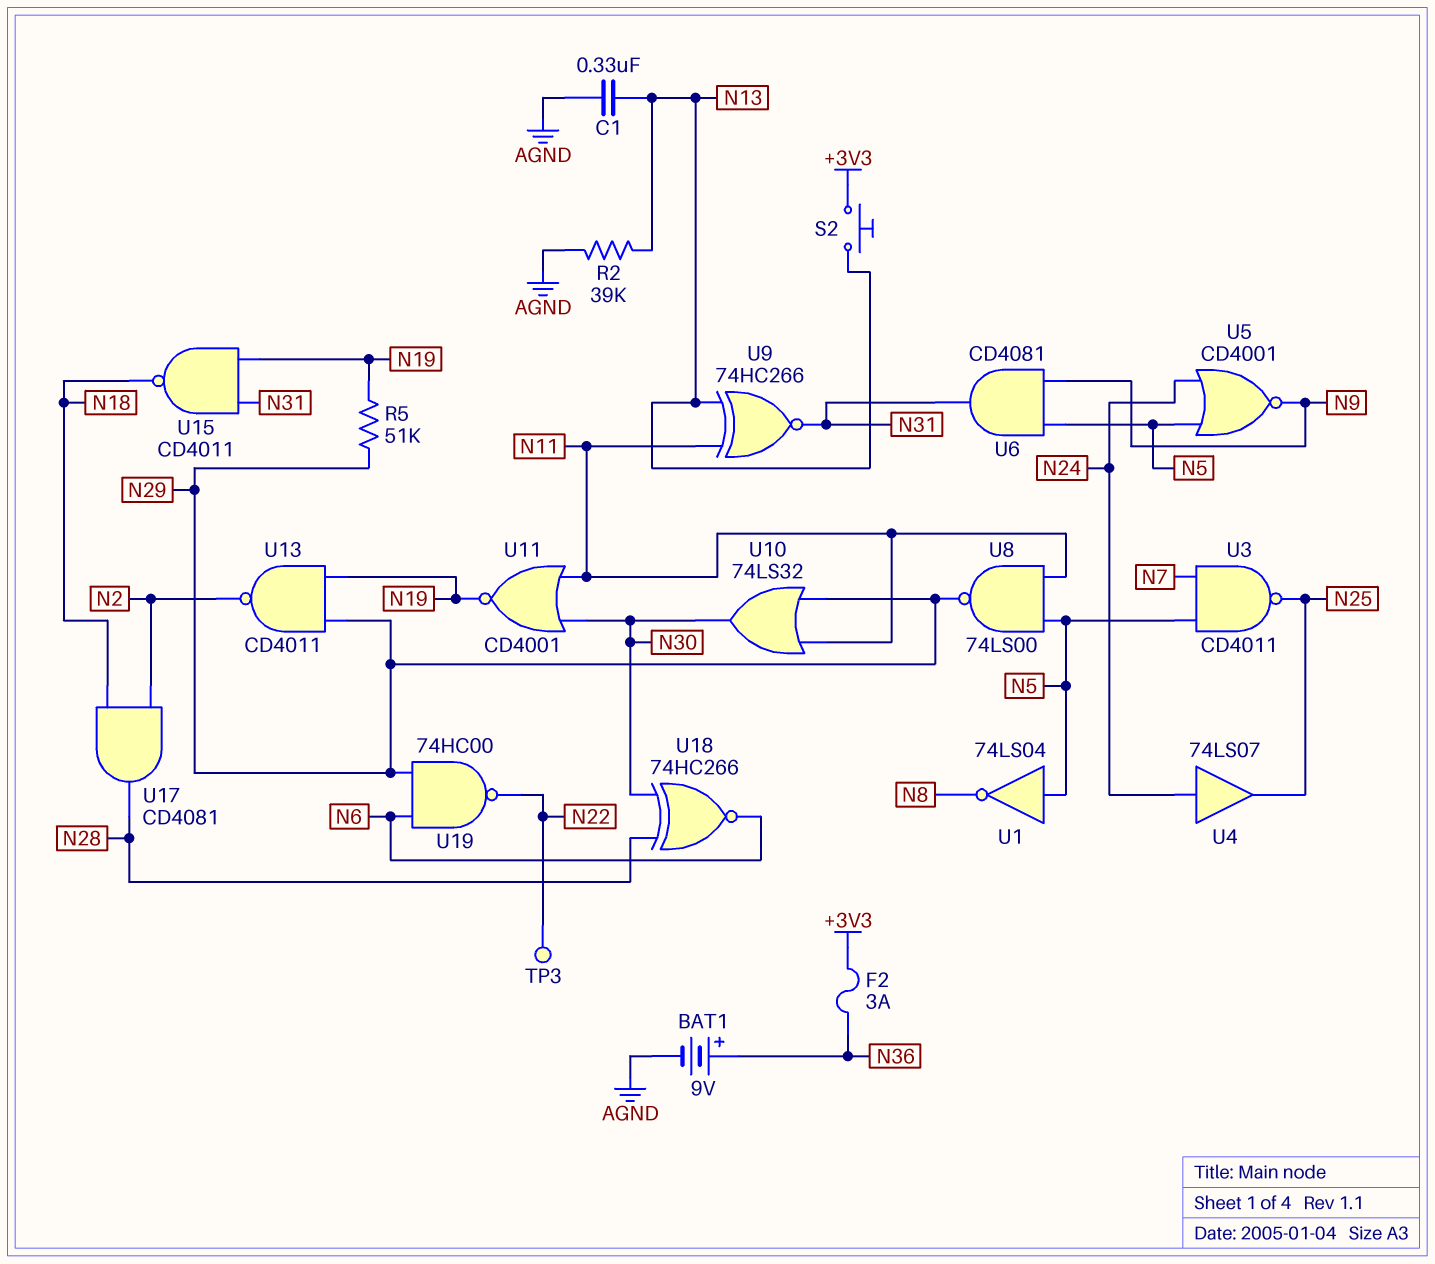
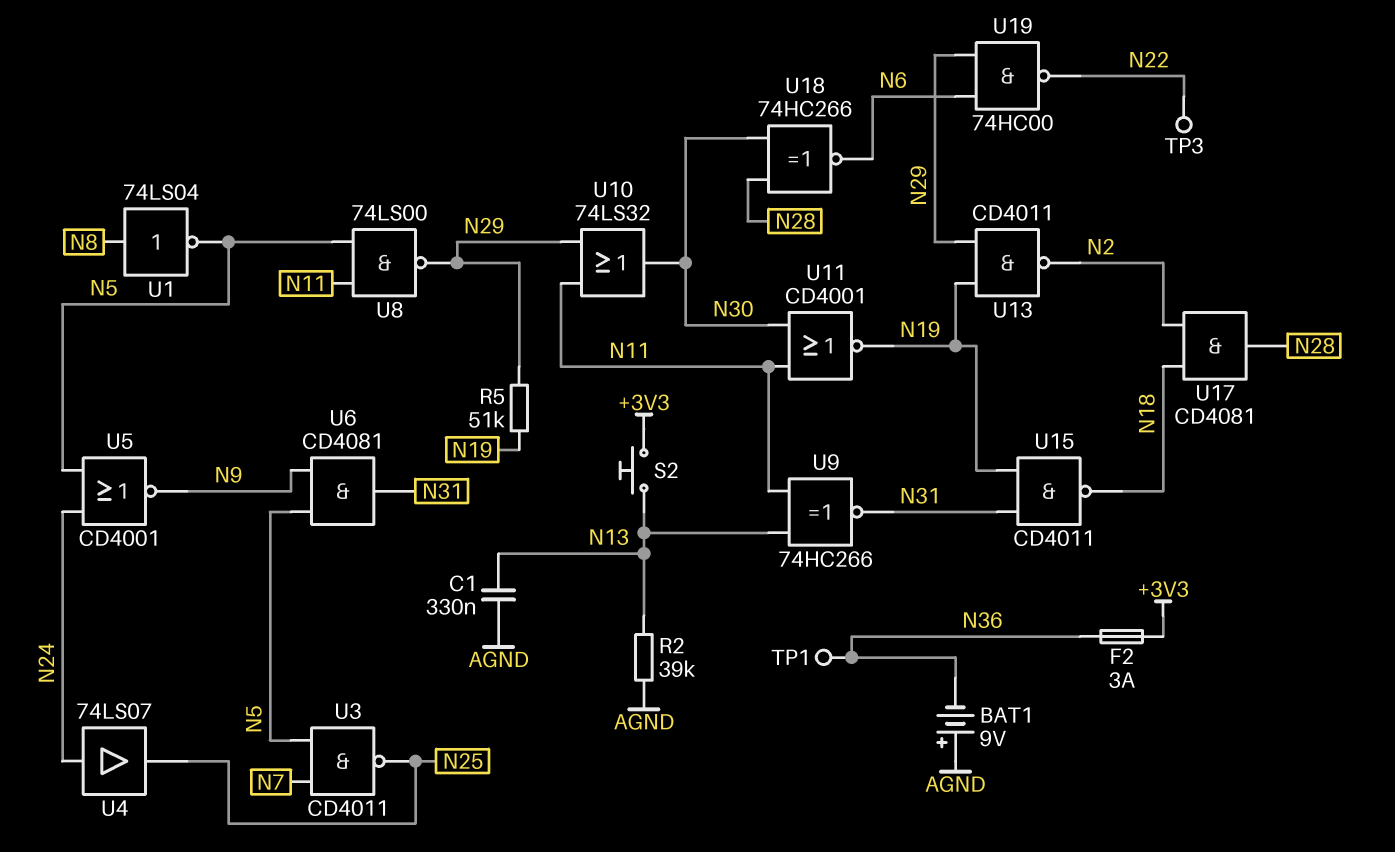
BAT1: 9V (plus N36, minus AGND) -> 9V (plus AGND, minus N36)
TP1: none -> test point (N36)
U1: NOT 74LS04 (in N5, out N8) -> NOT 74LS04 (in N8, out N5)

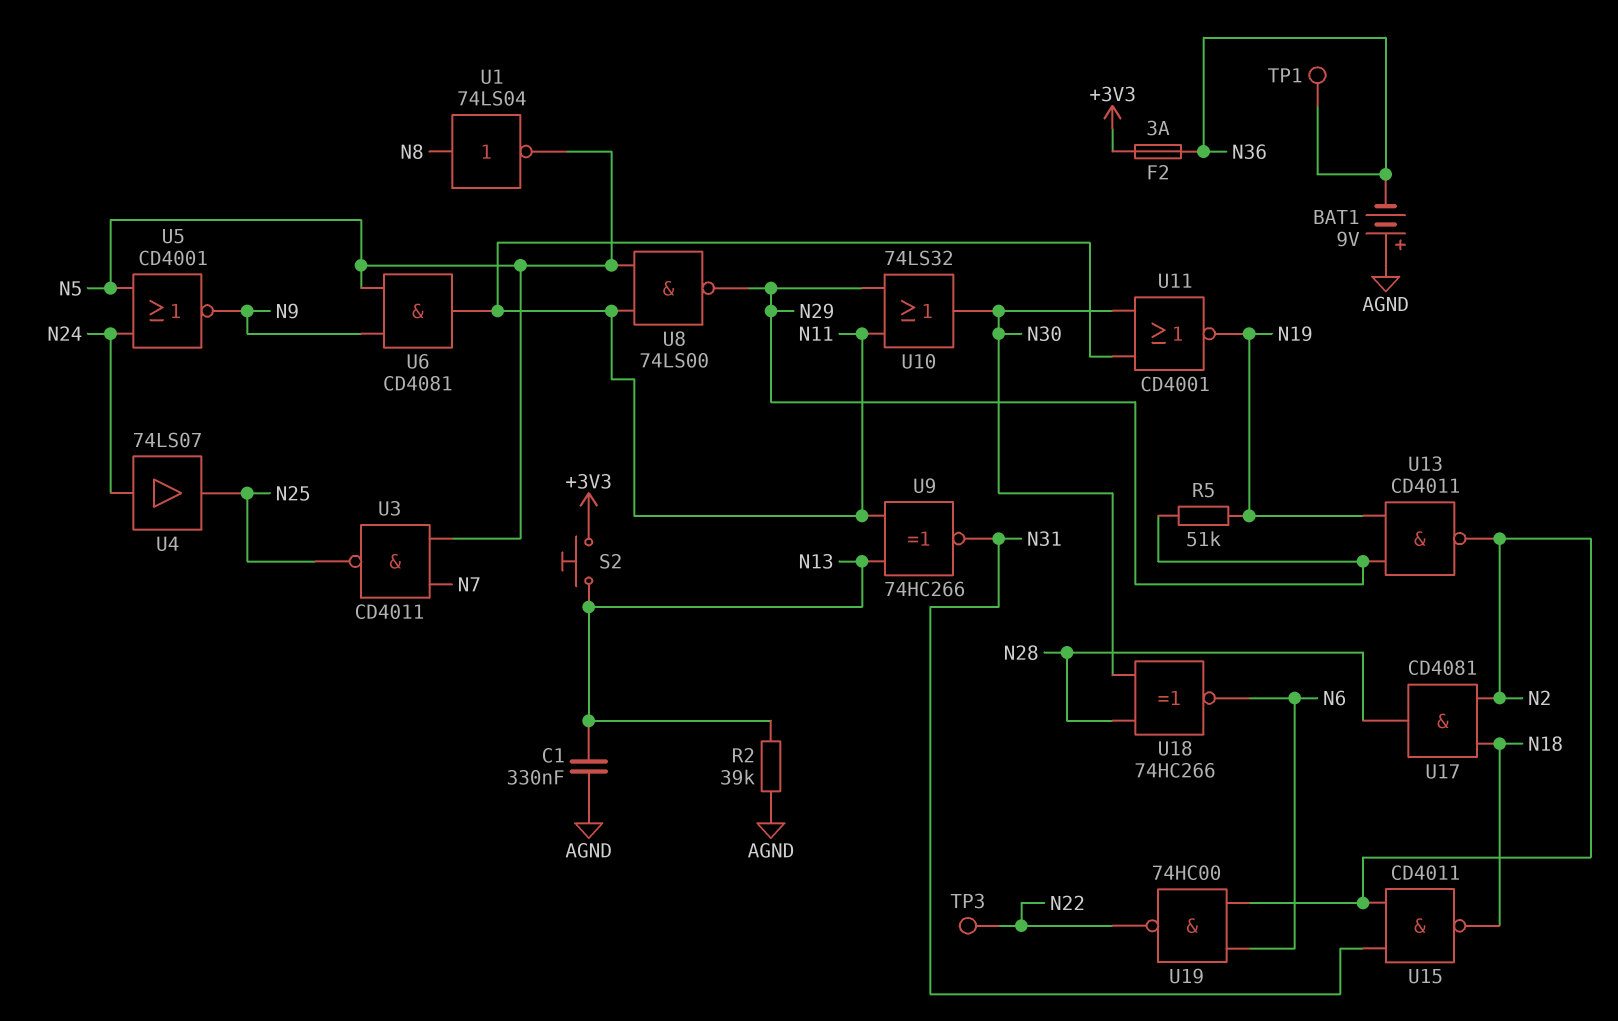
U6: AND CD4081 (in N5, in N9, out N31) -> AND CD4081 (in N5, in N9, out N11)
U15: NAND CD4011 (in N19, in N31, out N18) -> NAND CD4011 (in N2, in N31, out N18)
U19: NAND 74HC00 (in N6, in N29, out N22) -> NAND 74HC00 (in N2, in N6, out N22)

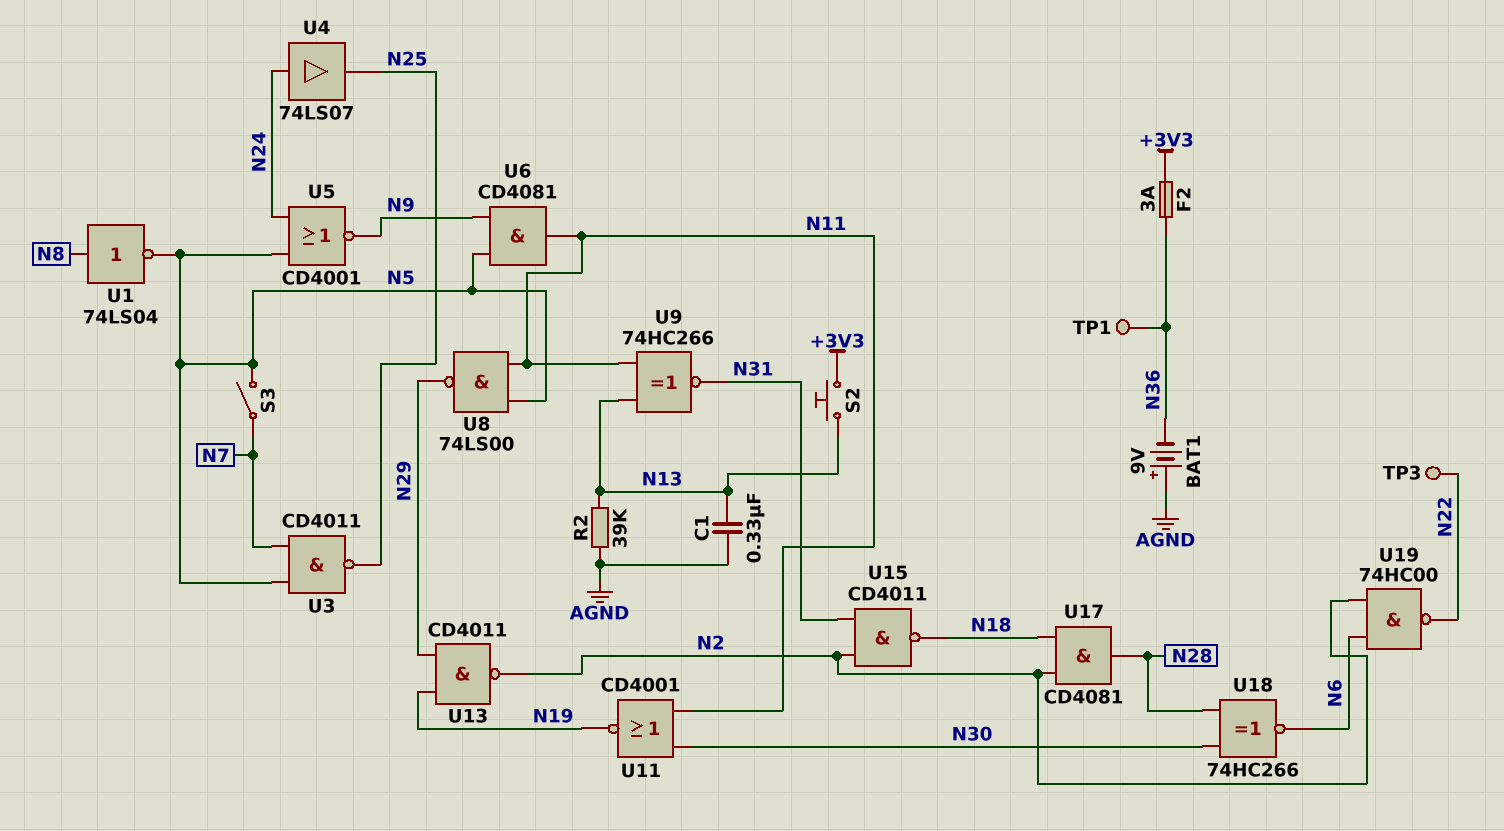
R5: 51k (N19, N29) -> none
S3: none -> switch (N5, N7)
U10: OR 74LS32 (in N11, in N29, out N30) -> none

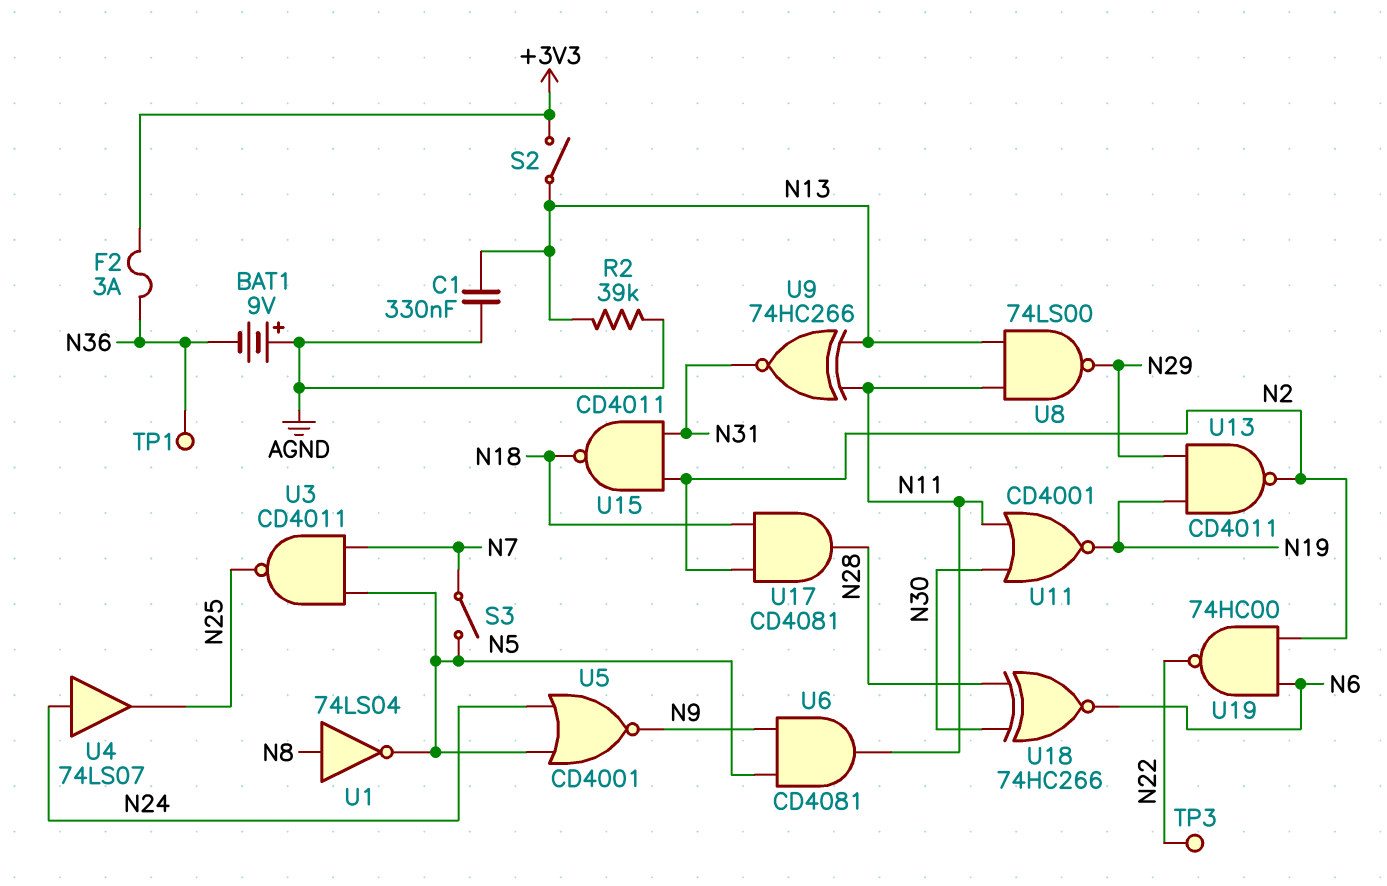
S2: button (+3V3, N13) -> switch (+3V3, N13)
U8: NAND 74LS00 (in N5, in N11, out N29) -> NAND 74LS00 (in N11, in N13, out N29)

